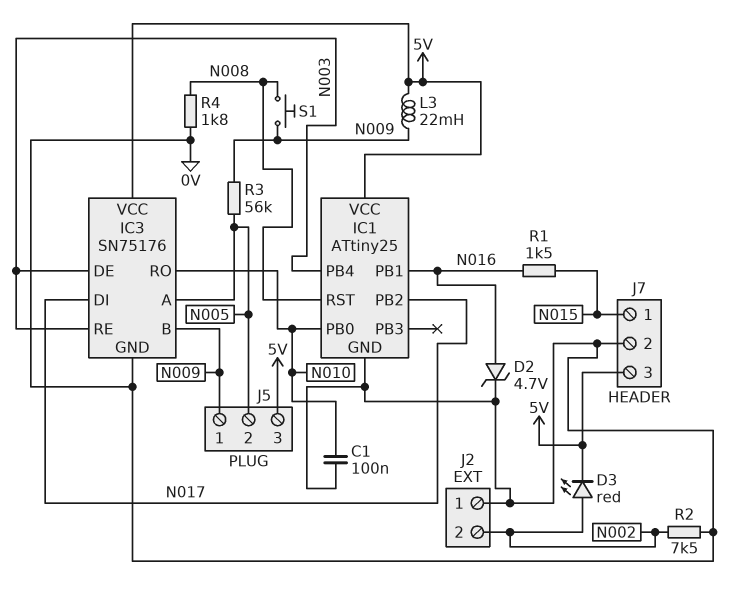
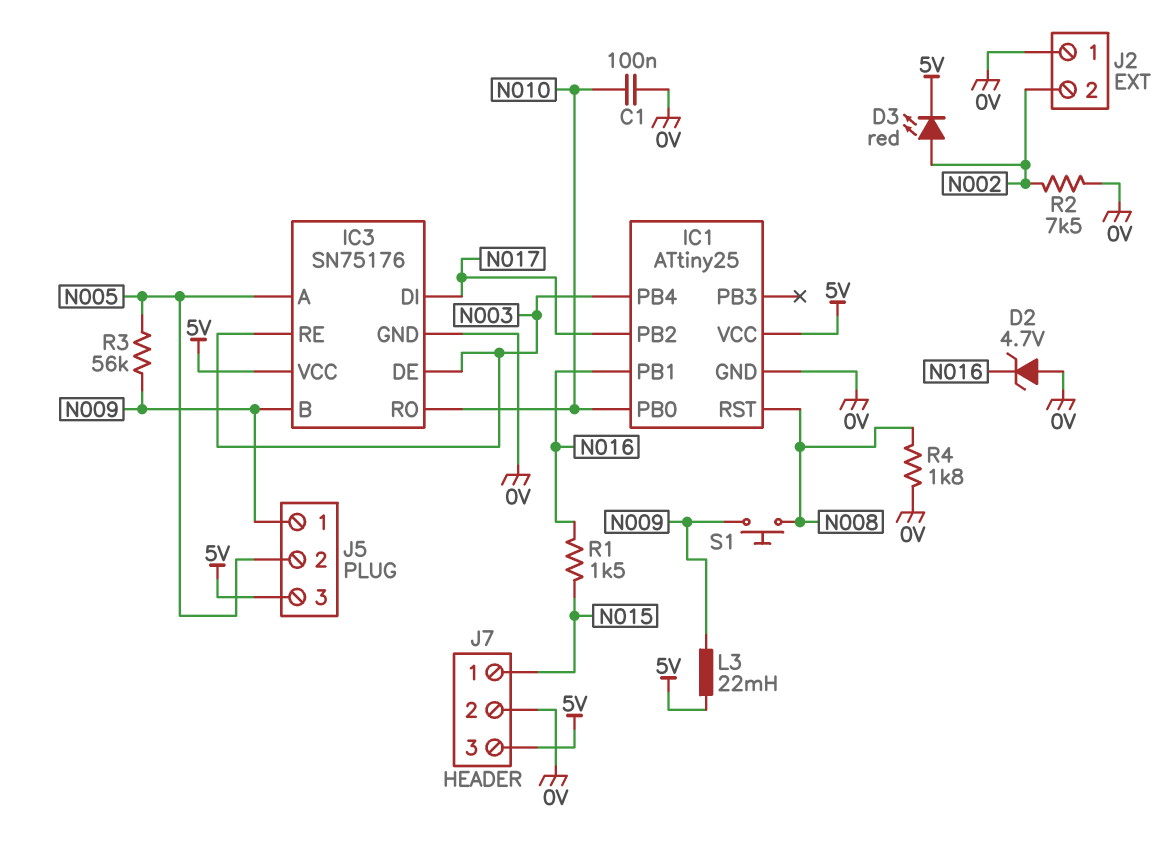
D2: zener 4.7V (A N016, K 0V) -> zener 4.7V (A 0V, K N016)

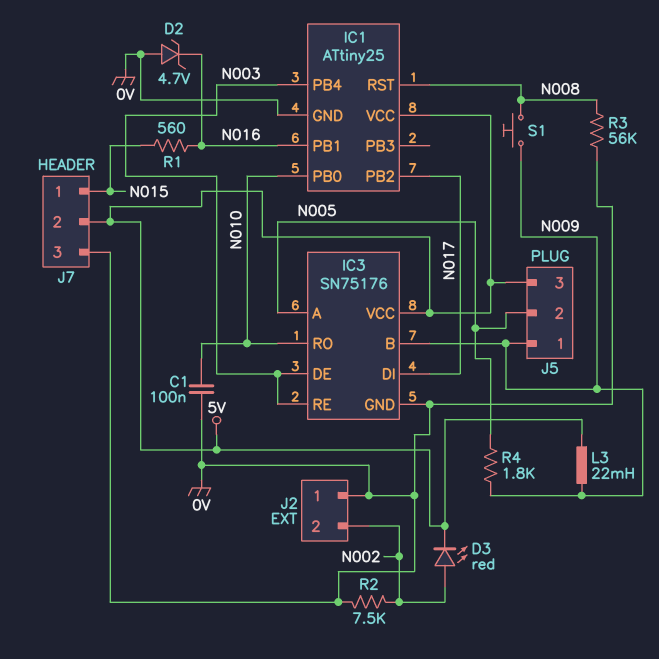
J7 pin 2: 0V -> 5V
J7 pin 3: 5V -> 0V
R1: 1.5k (N015, N016) -> 560 (N015, N016)
R3: 56k (N005, N009) -> 56k (0V, N008)
R4: 1.8k (0V, N008) -> 1.8k (N005, N009)

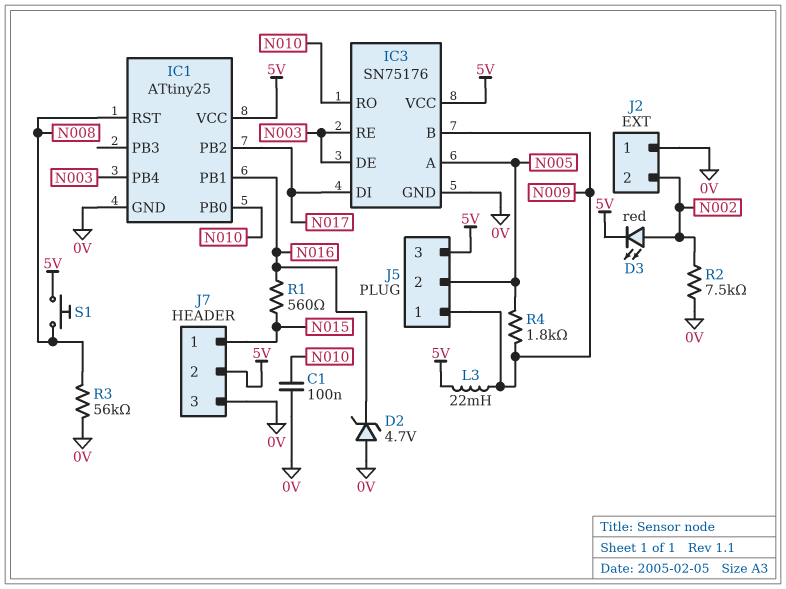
S1: button (N008, N009) -> button (5V, N008)

